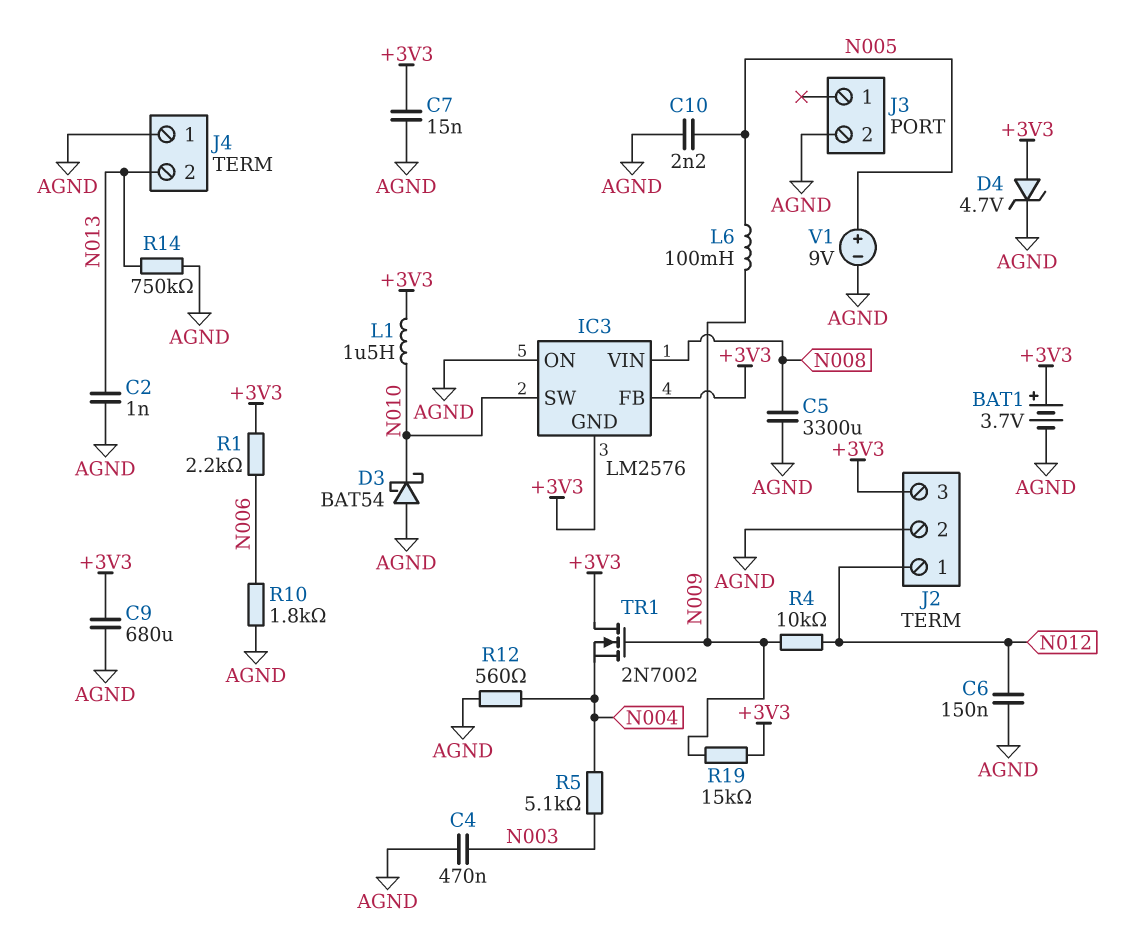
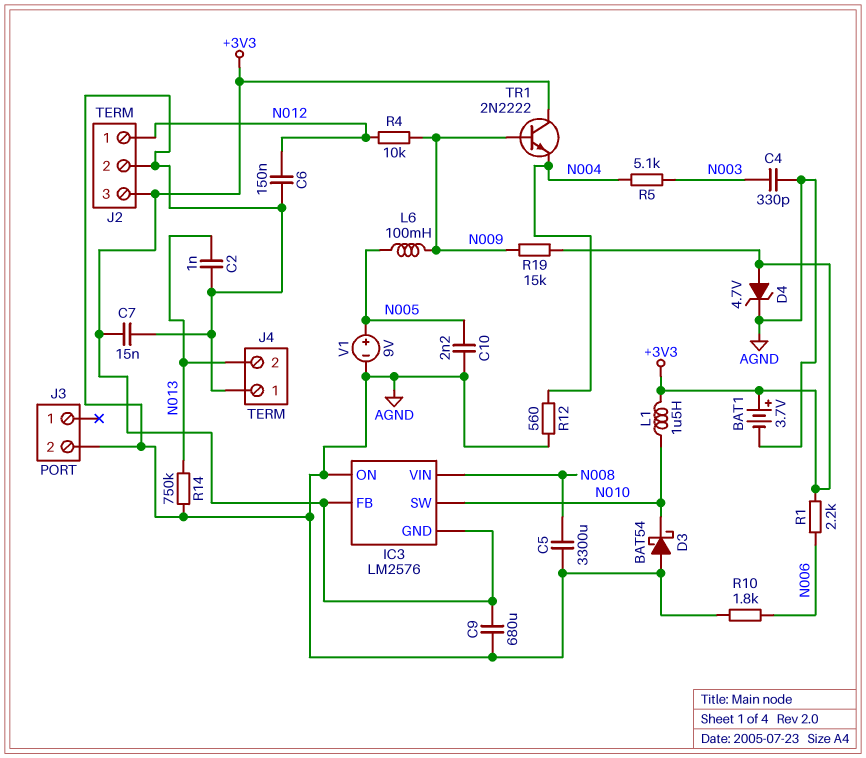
C4: 470nF (AGND, N003) -> 330pF (AGND, N003)
TR1: NMOS 2N7002 (G N009, D +3V3, S N004) -> NPN 2N2222 (B N009, C +3V3, E N004)

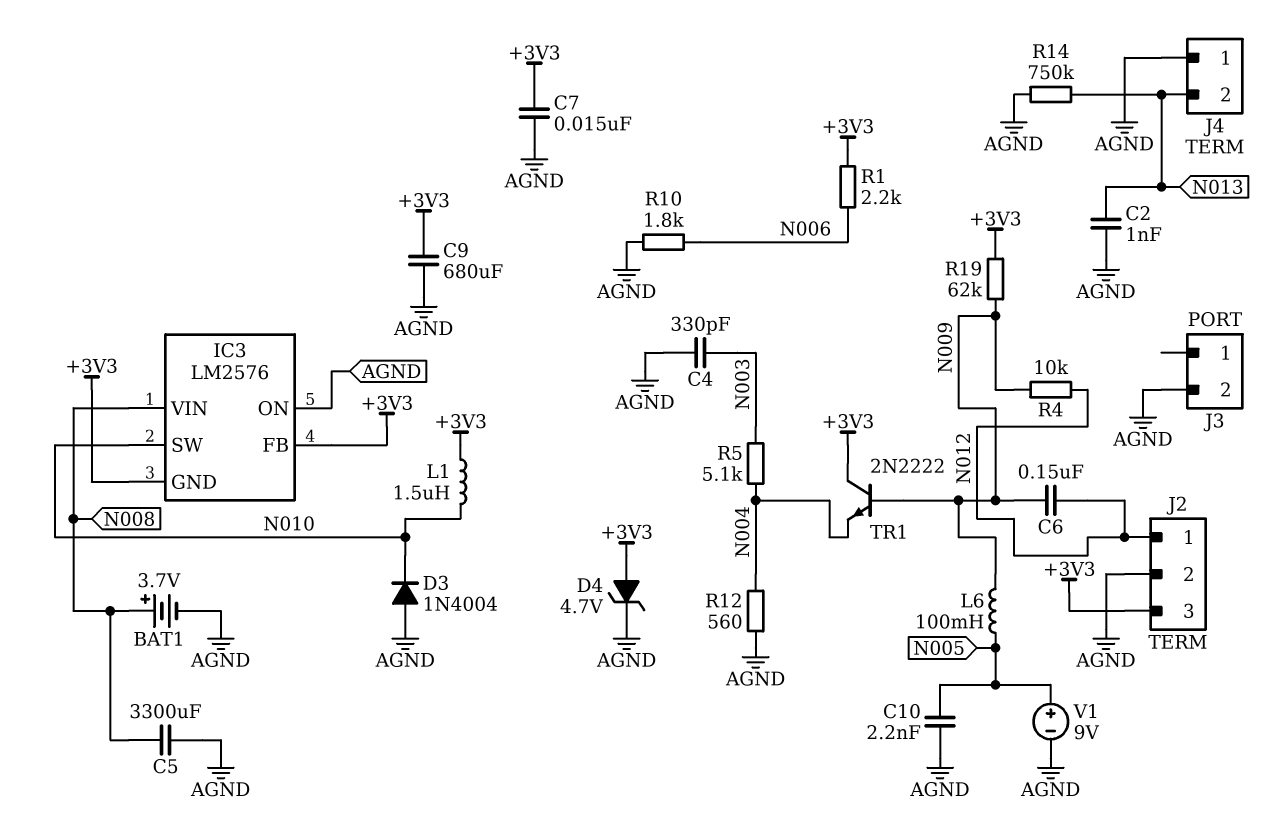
BAT1: 3.7V (plus +3V3, minus AGND) -> 3.7V (plus N008, minus AGND)
C6: 150nF (AGND, N012) -> 150nF (N009, N012)
D3: schottky BAT54 (A AGND, K N010) -> diode 1N4004 (A AGND, K N010)
R19: 15k (+3V3, N009) -> 62k (+3V3, N009)

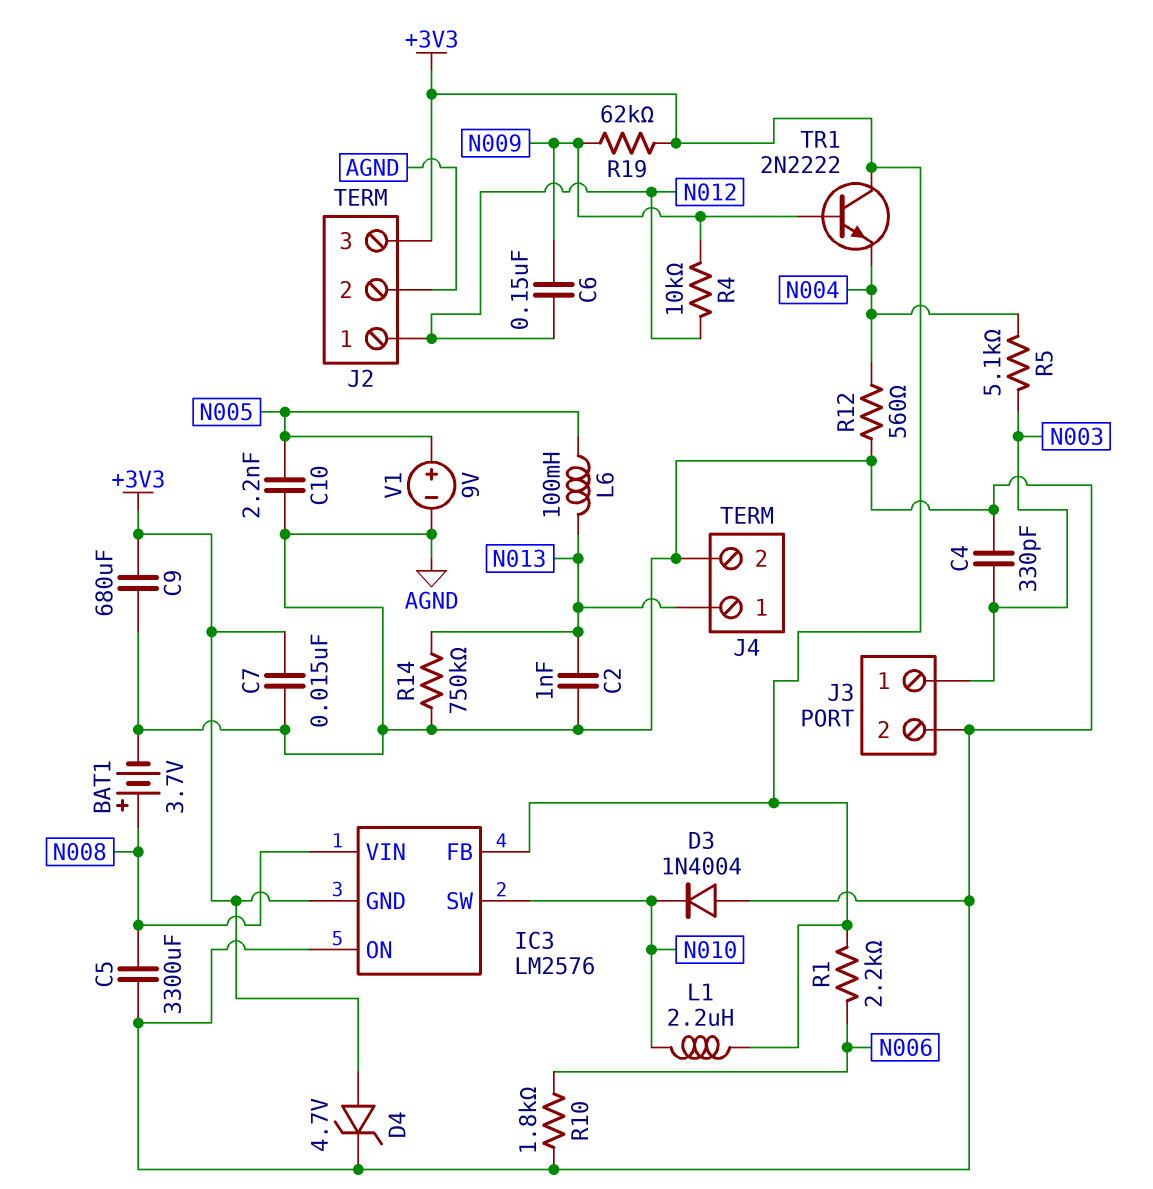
J3 pin 1: none -> N003
J4 pin 1: AGND -> N013
J4 pin 2: N013 -> AGND
L1: 1.5uH (+3V3, N010) -> 2.2uH (+3V3, N010)
L6: 100mH (N005, N009) -> 100mH (N005, N013)

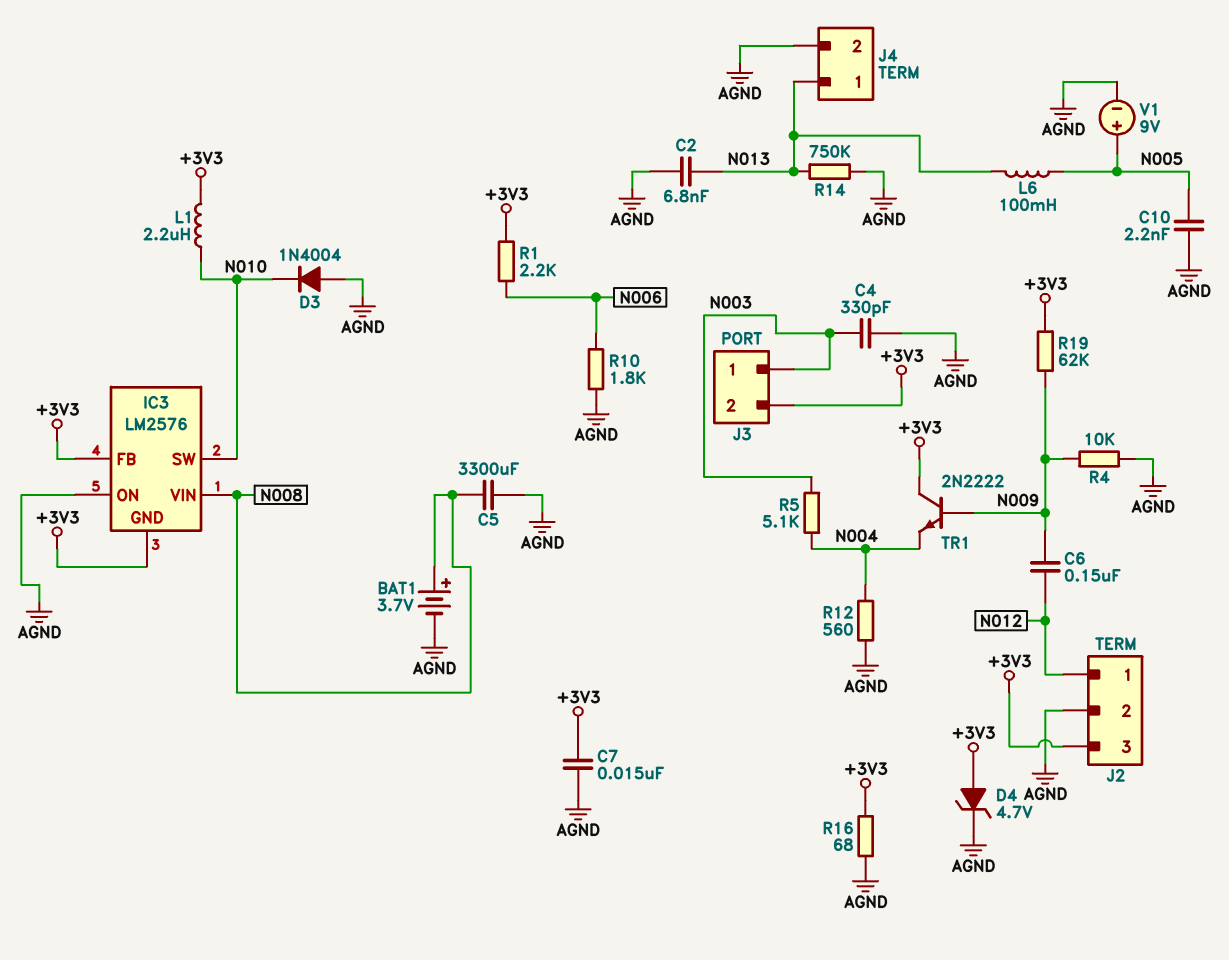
C2: 1nF (AGND, N013) -> 6.8nF (AGND, N013)
C9: 680uF (+3V3, AGND) -> none
J3 pin 2: AGND -> +3V3
R4: 10k (N009, N012) -> 10k (AGND, N009)
R16: none -> 68 (+3V3, AGND)

